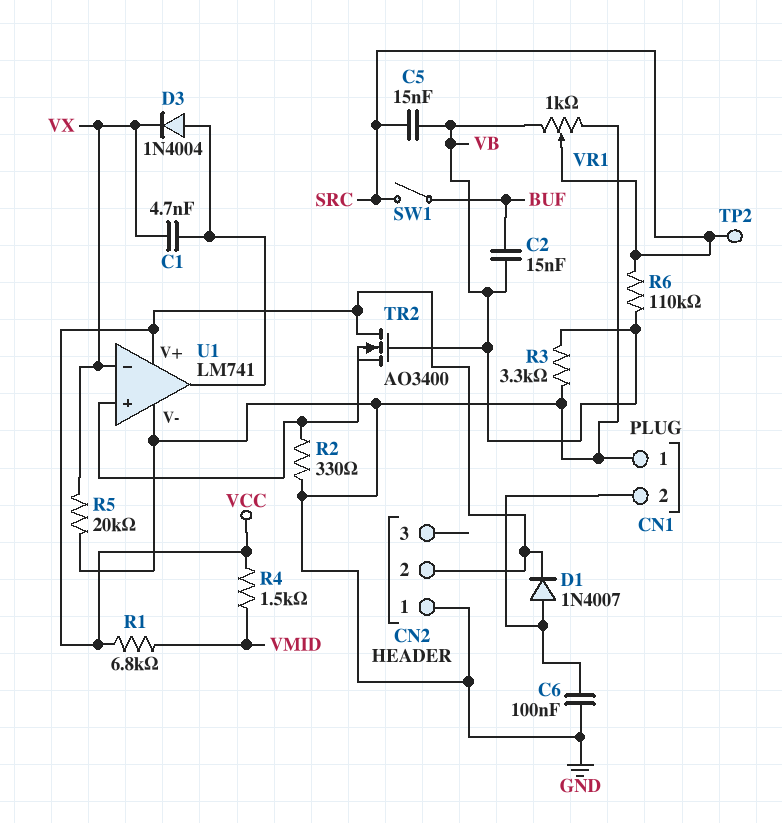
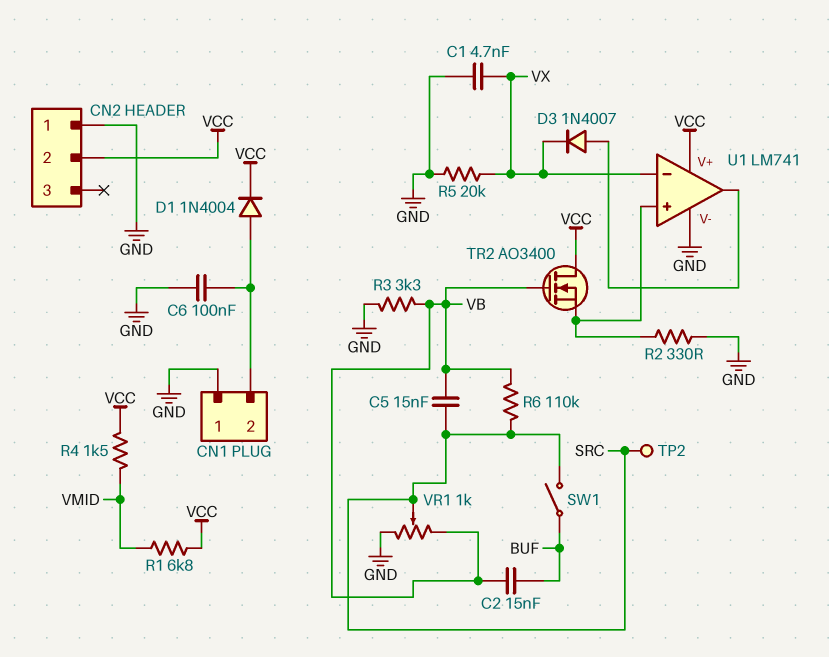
C1: 4.7nF (U1/out, VX) -> 4.7nF (GND, VX)
D1: diode 1N4007 (A CN1/2, K VCC) -> diode 1N4004 (A CN1/2, K VCC)
D3: diode 1N4004 (A U1/out, K VX) -> diode 1N4007 (A U1/out, K VX)

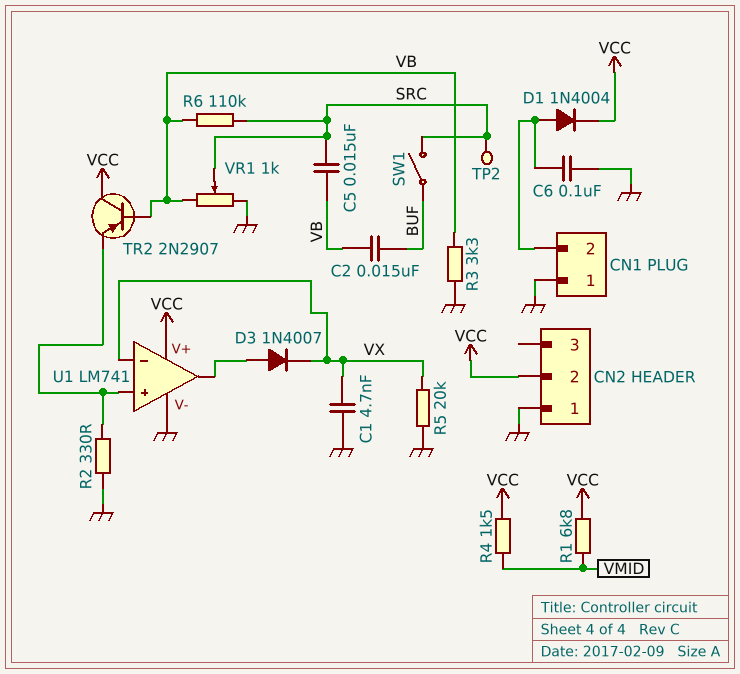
TR2: NMOS AO3400 (G VB, D VCC, S U1/in+) -> PNP 2N2907 (B VB, C VCC, E U1/in+)

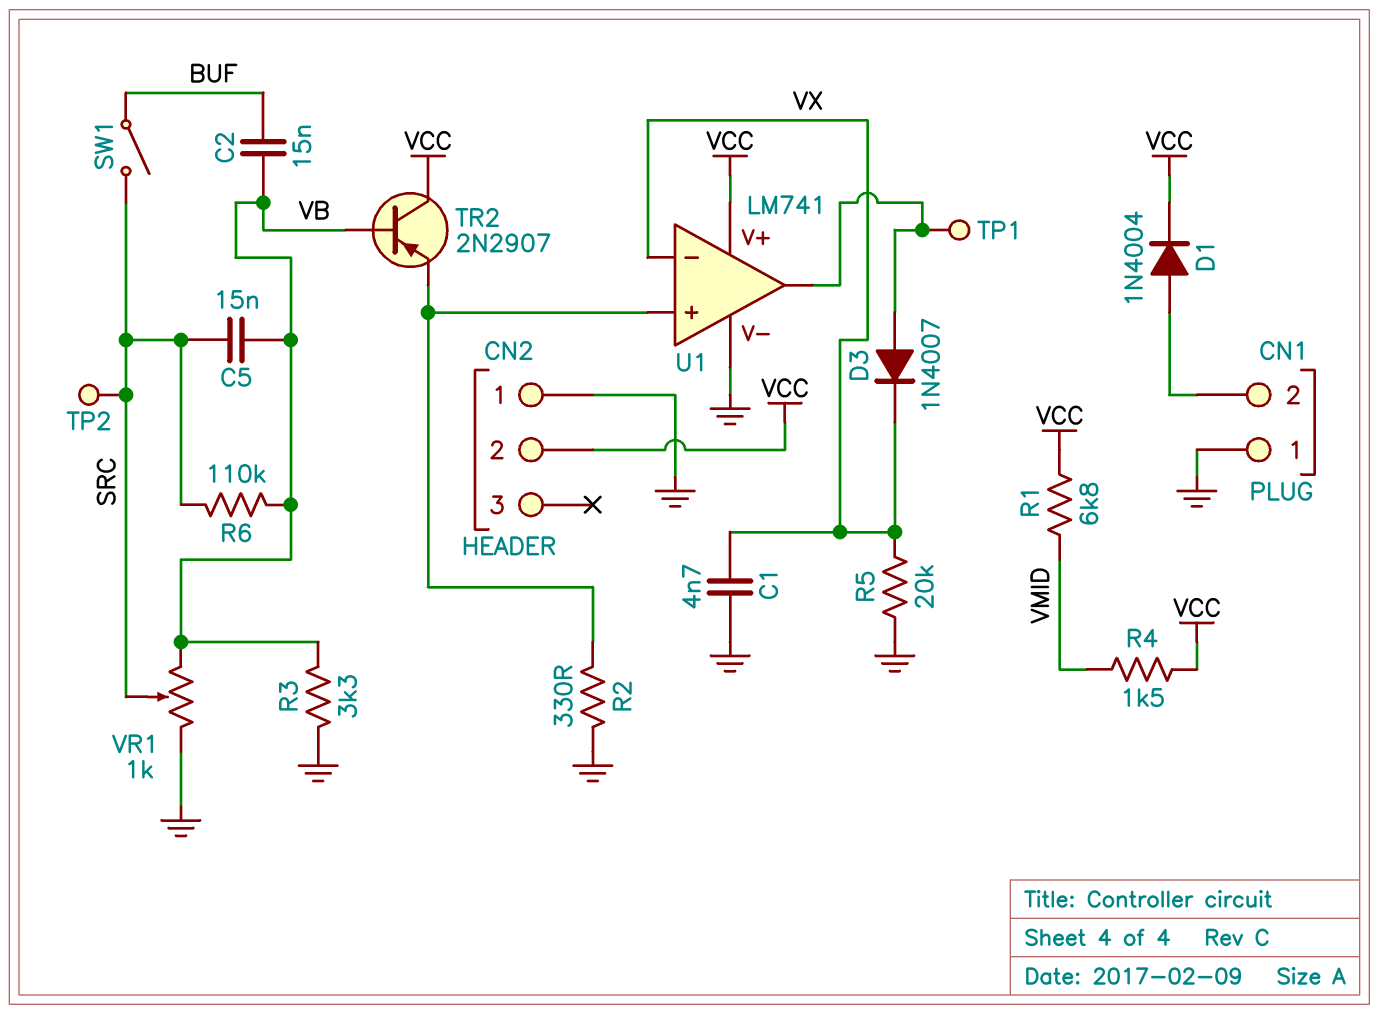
C6: 100nF (CN1/2, GND) -> none
TP1: none -> test point (U1/out)

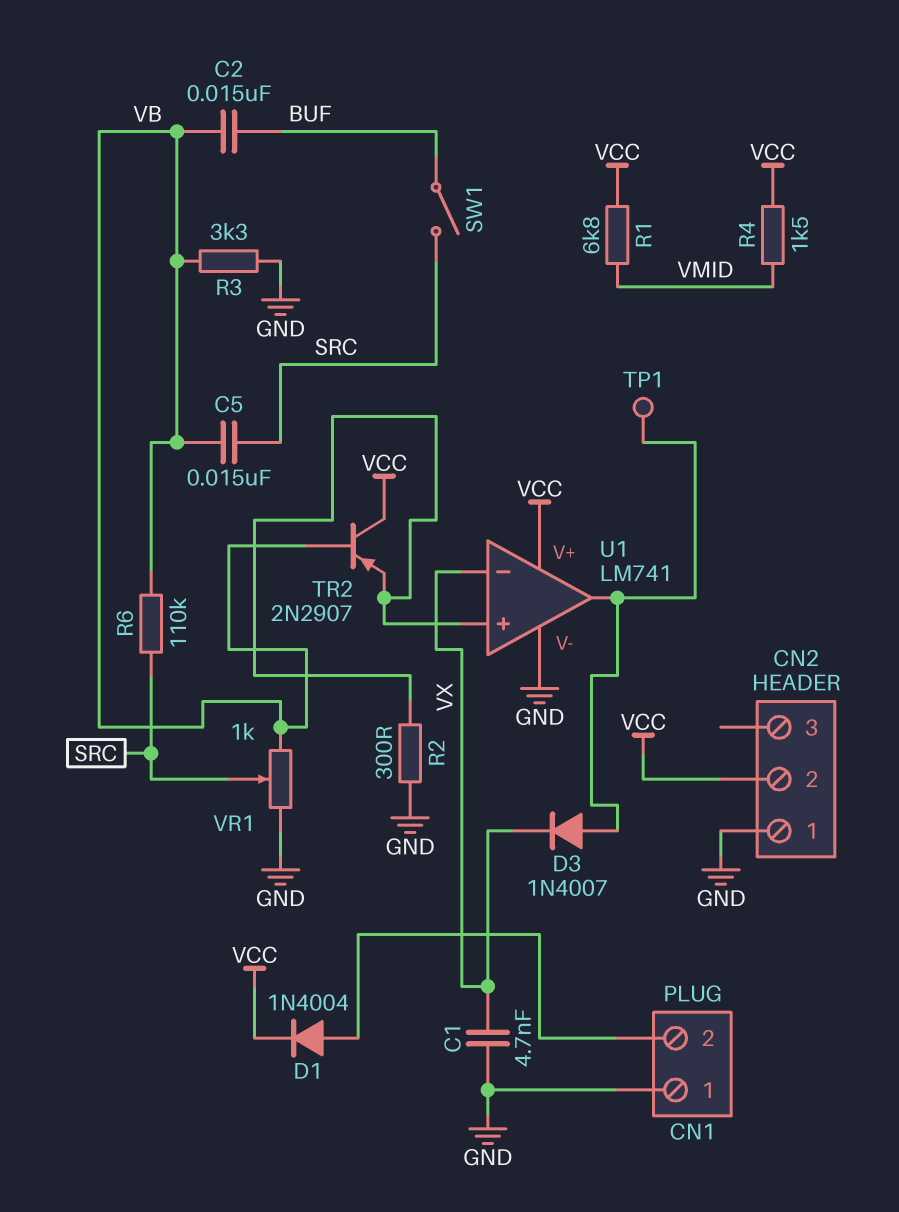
R2: 330 (GND, U1/in+) -> 300 (GND, U1/in+)
R5: 20k (GND, VX) -> none
TP2: test point (SRC) -> none

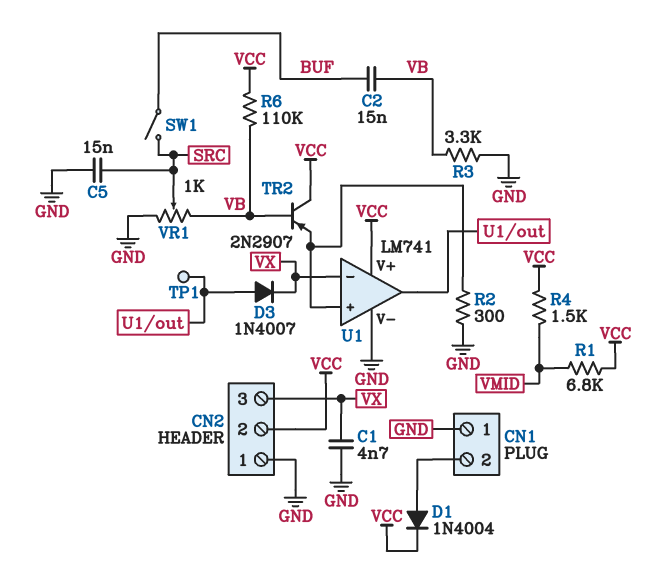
C5: 15nF (SRC, VB) -> 15nF (GND, SRC)
CN2 pin 3: none -> VX
R6: 110k (SRC, VB) -> 110k (VB, VCC)

